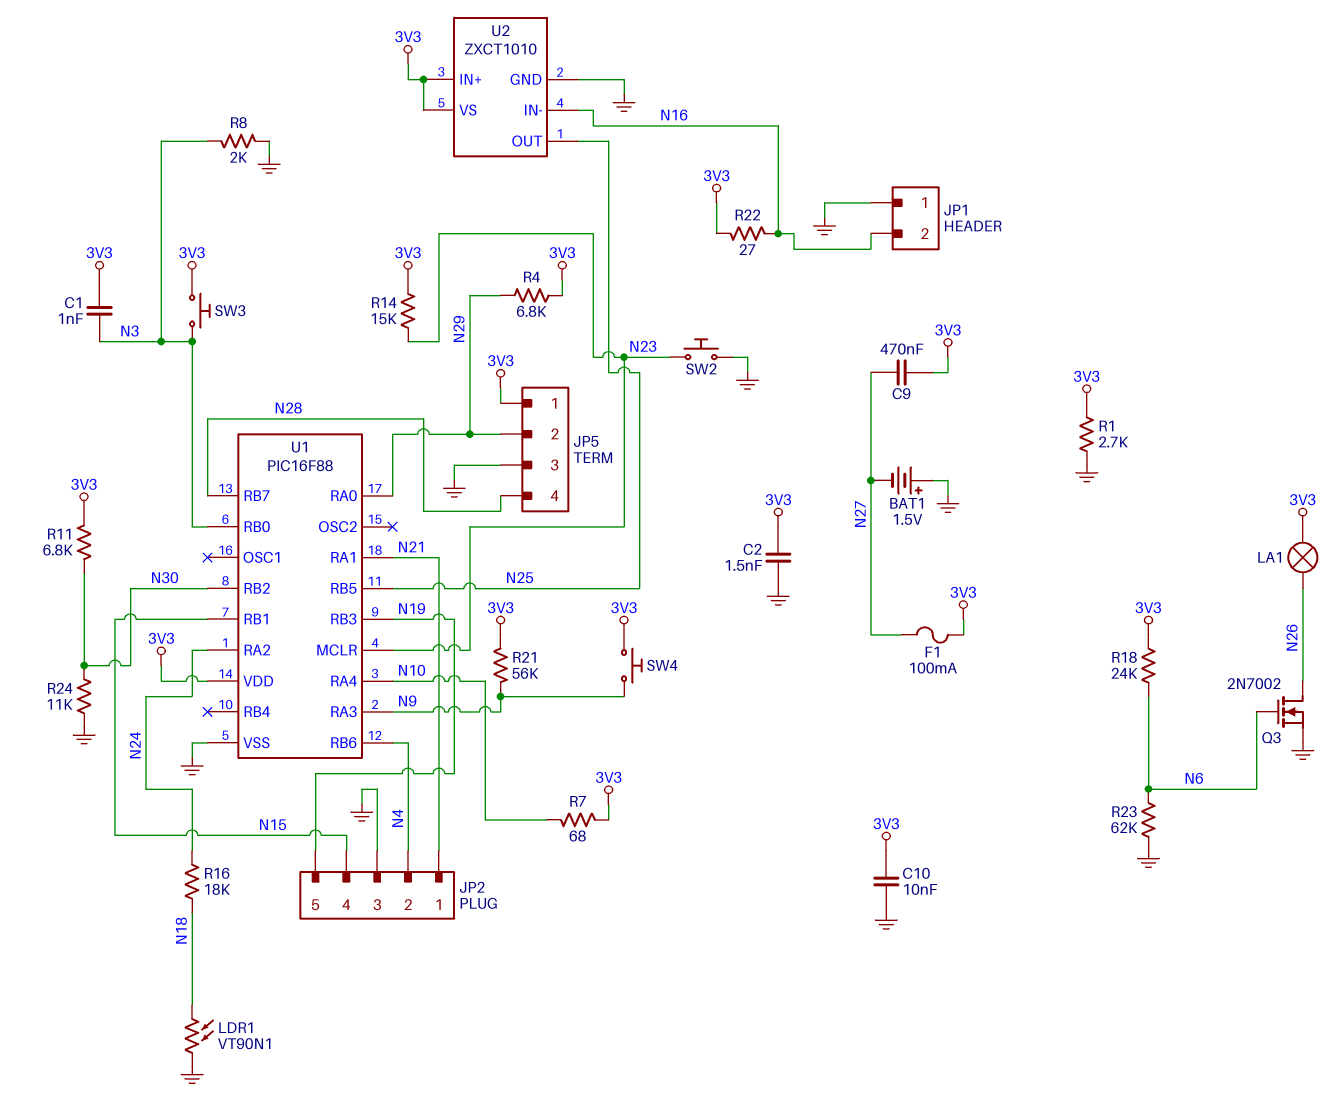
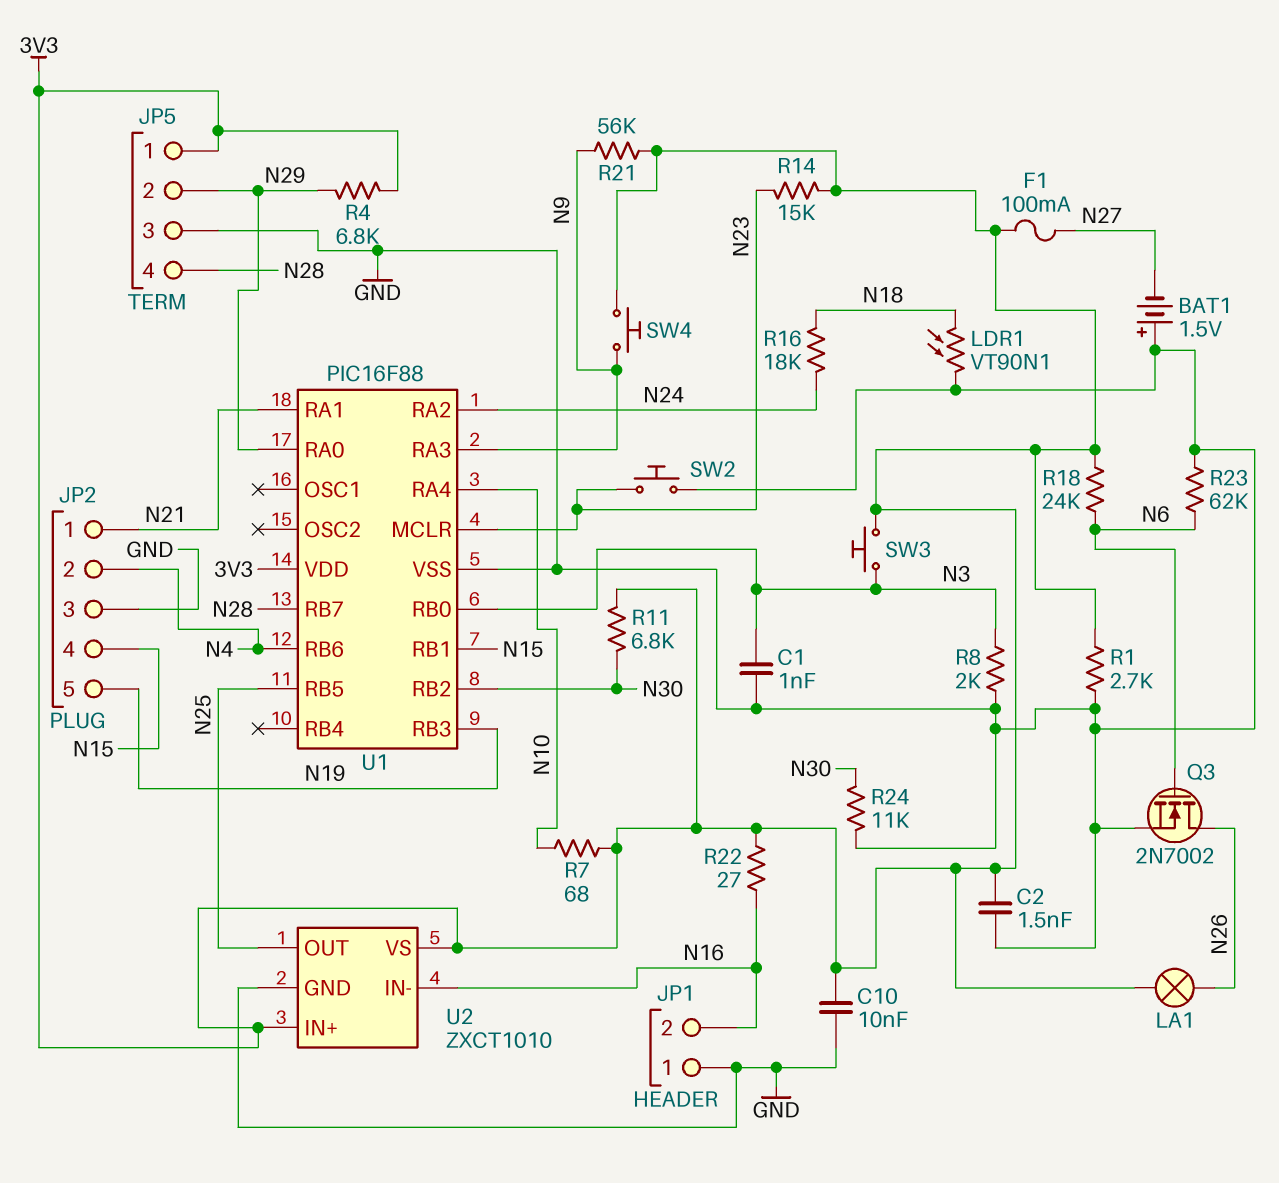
C1: 1nF (3V3, N3) -> 1nF (GND, N3)
C9: 470nF (3V3, N27) -> none

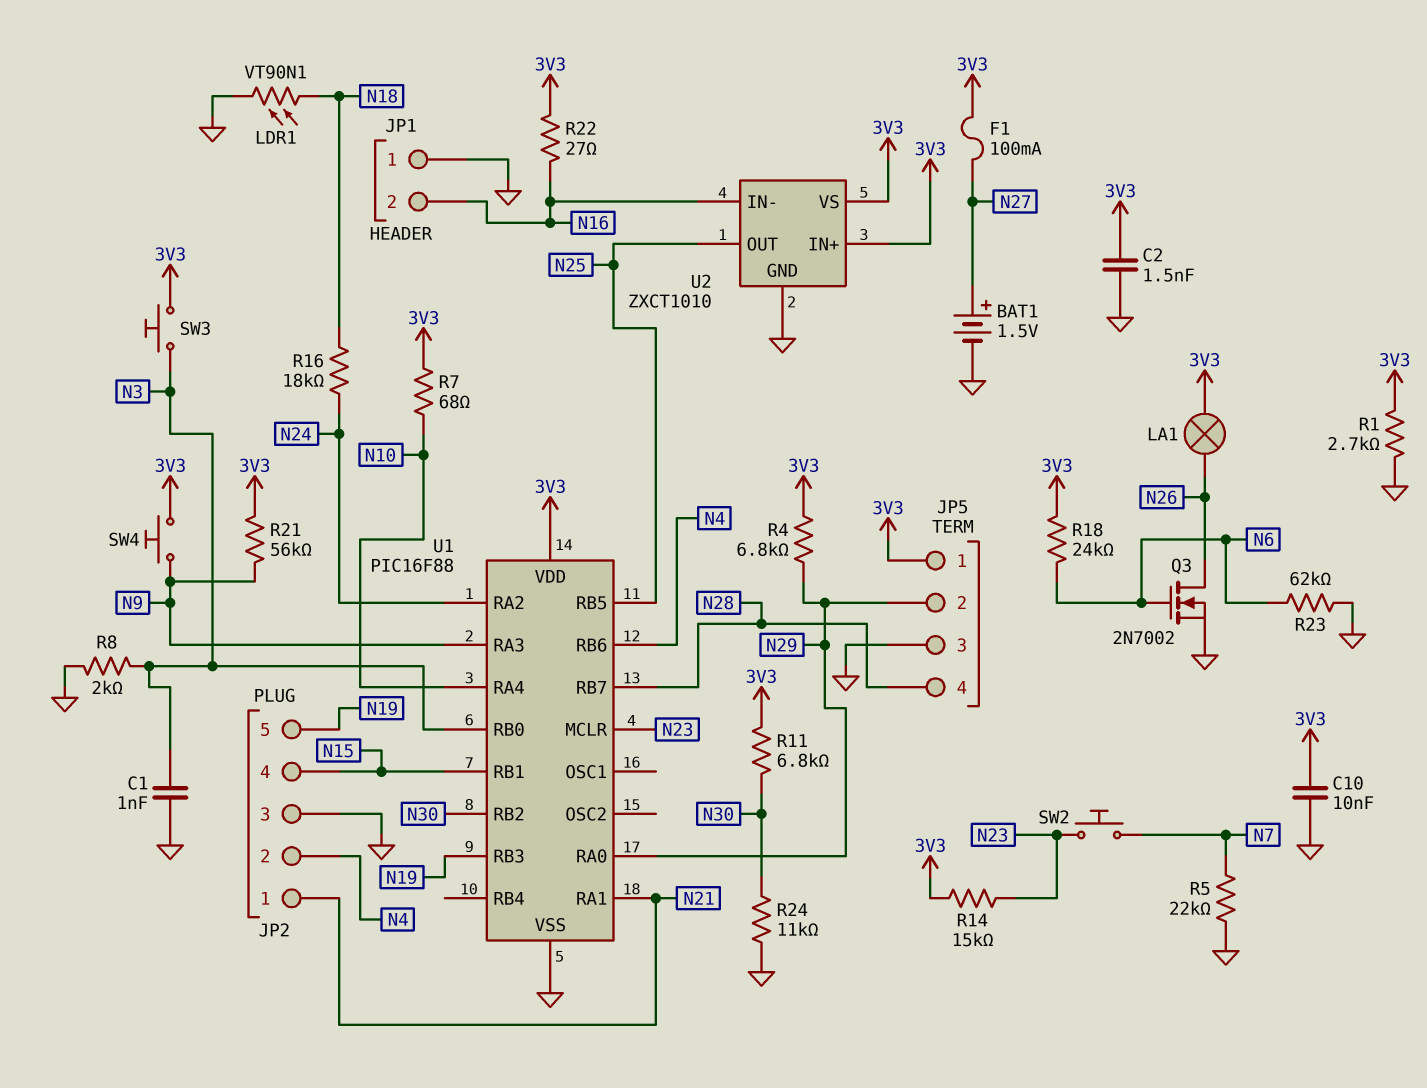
BAT1: 1.5V (plus GND, minus N27) -> 1.5V (plus N27, minus GND)
R5: none -> 22k (GND, N7)
SW2: button (GND, N23) -> button (N7, N23)

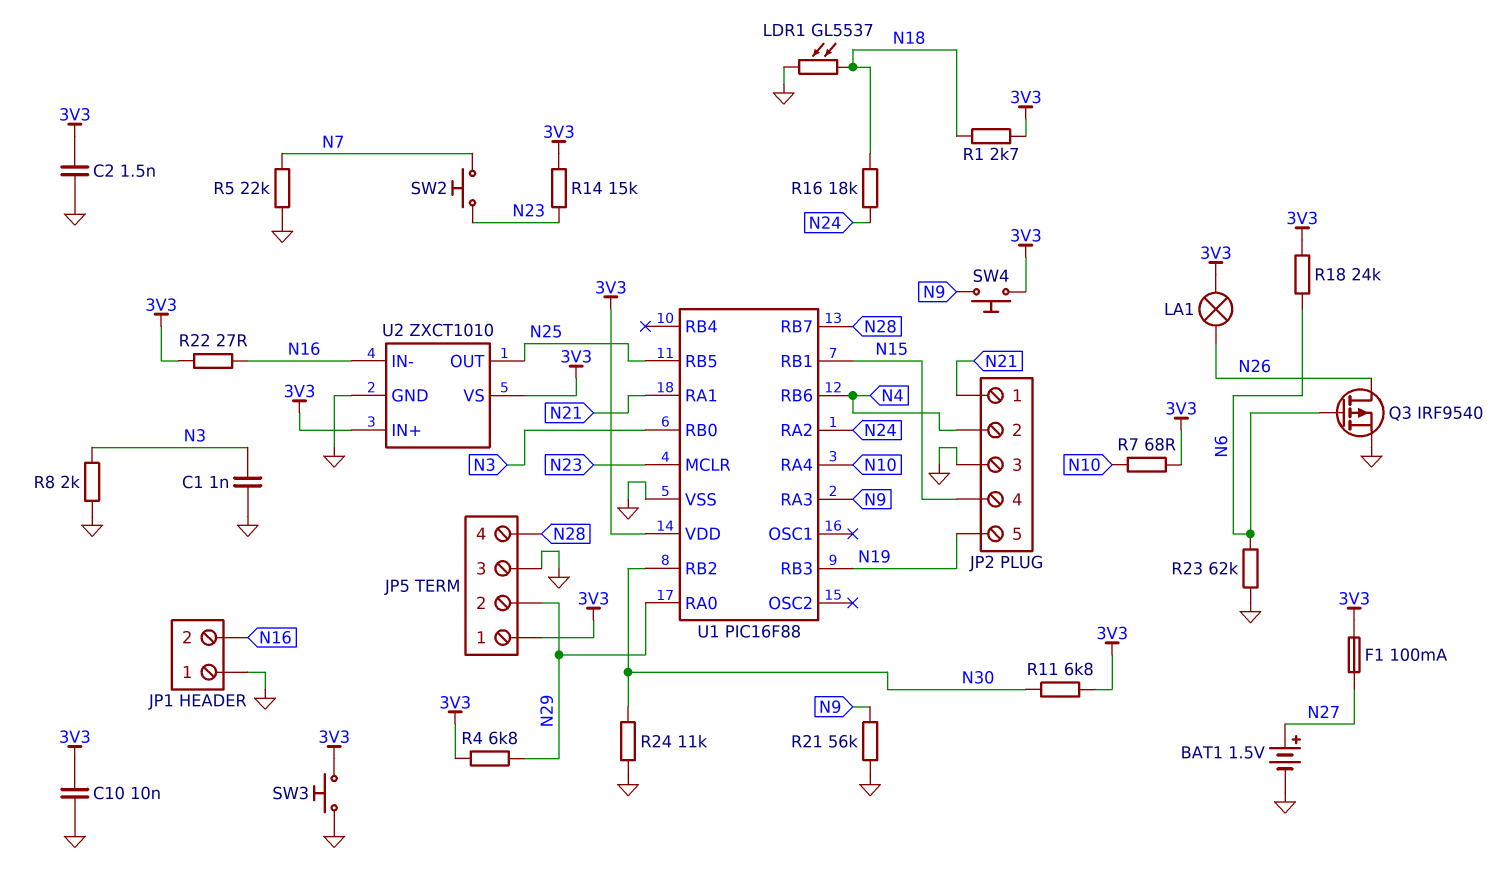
LDR1: VT90N1 (GND, N18) -> GL5537 (GND, N18)
Q3: NMOS 2N7002 (G N6, D N26, S GND) -> PMOS IRF9540 (G N6, D N26, S GND)
R1: 2.7k (3V3, GND) -> 2.7k (3V3, N18)
R21: 56k (3V3, N9) -> 56k (GND, N9)
SW3: button (3V3, N3) -> button (3V3, GND)

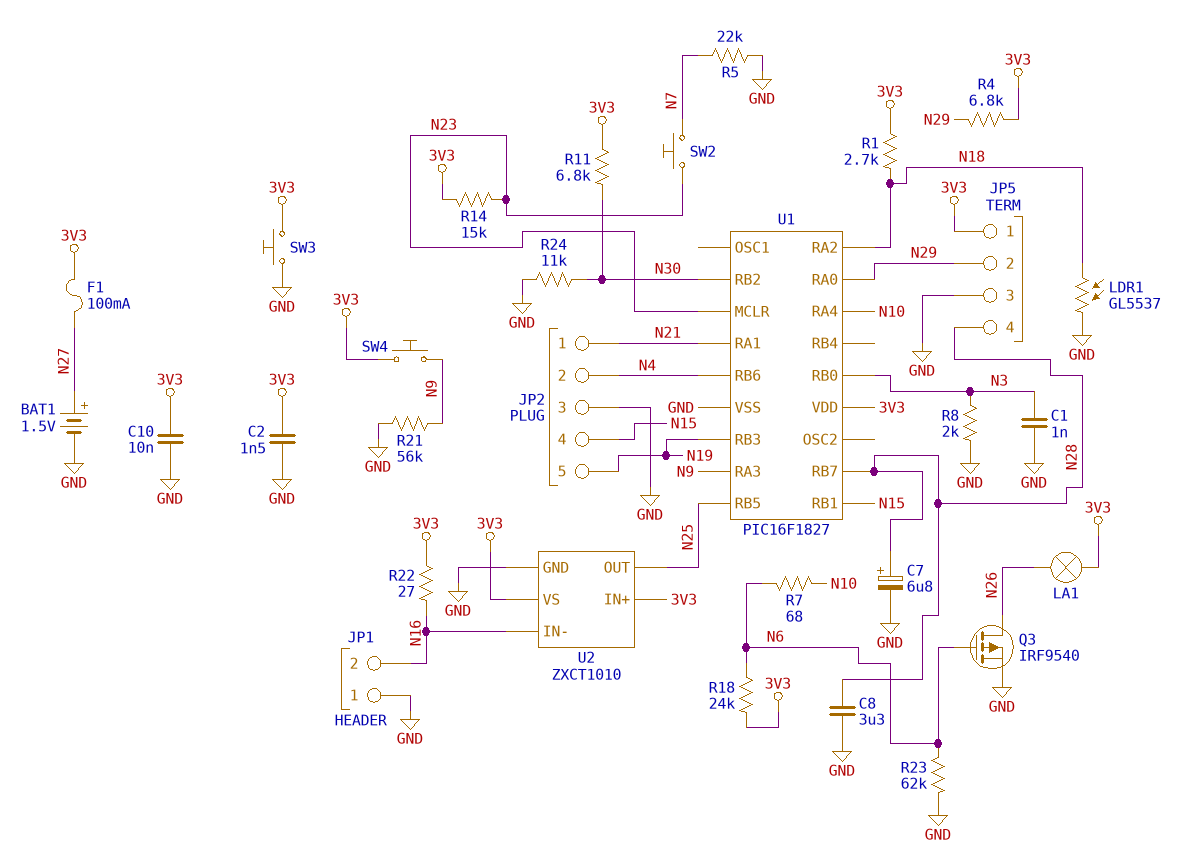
C7: none -> 6.8uF (plus N28, minus GND)
C8: none -> 3.3uF (GND, N28)
R7: 68 (3V3, N10) -> 68 (N6, N10)
R16: 18k (N18, N24) -> none
U1: PIC16F88 -> PIC16F1827
U1 pin RA2: N24 -> N18

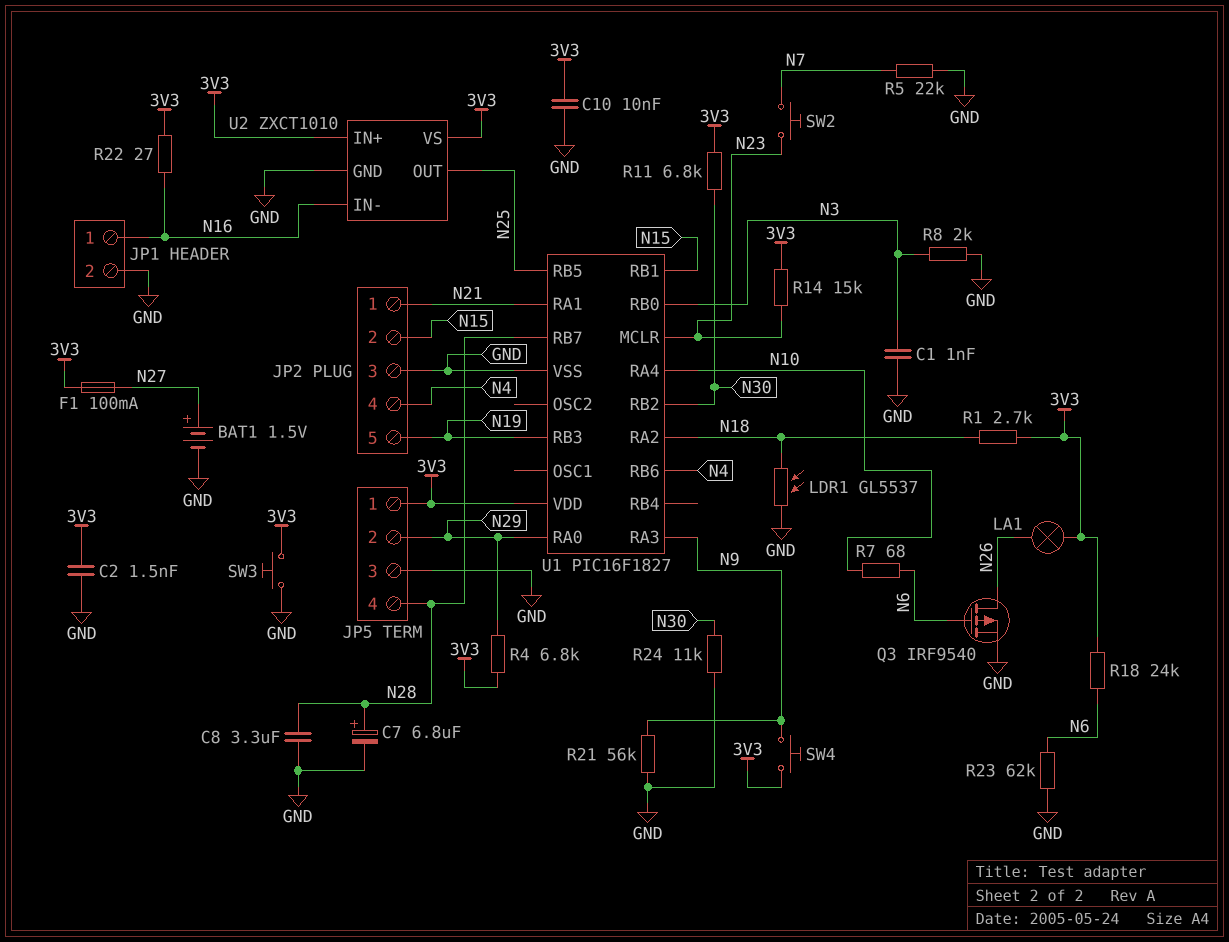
JP1 pin 1: GND -> N16
JP1 pin 2: N16 -> GND
JP2 pin 2: N4 -> N15
JP2 pin 4: N15 -> N4

